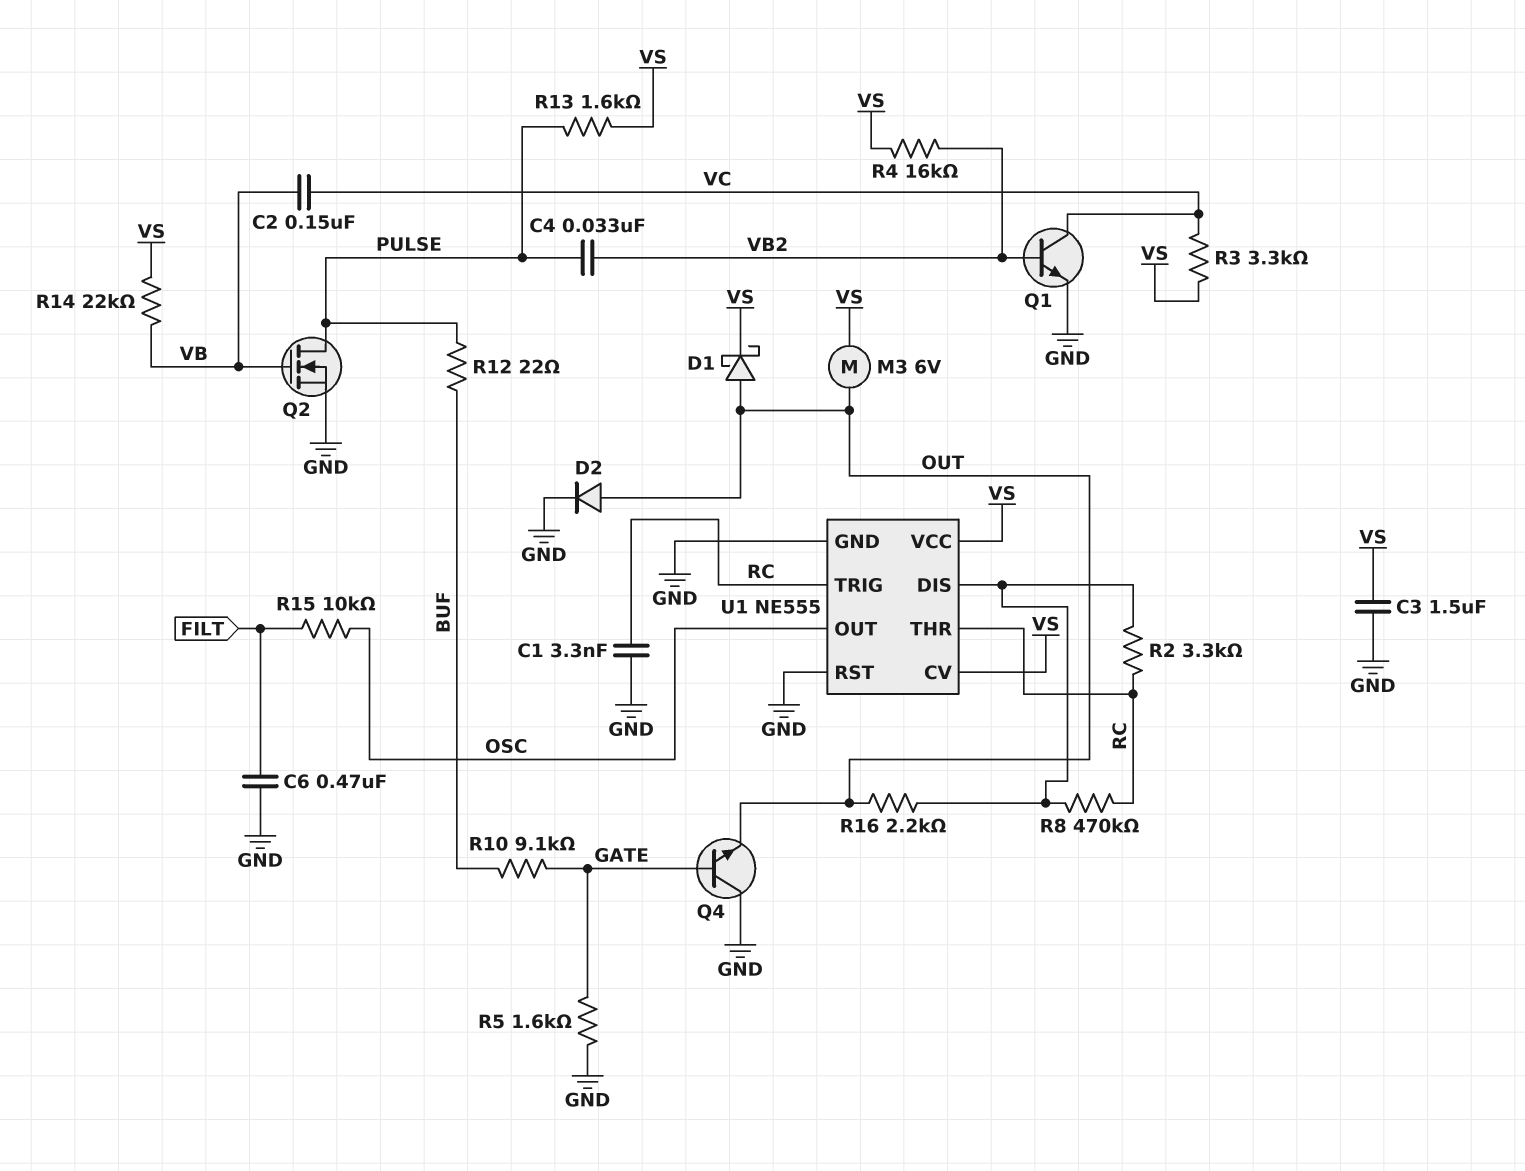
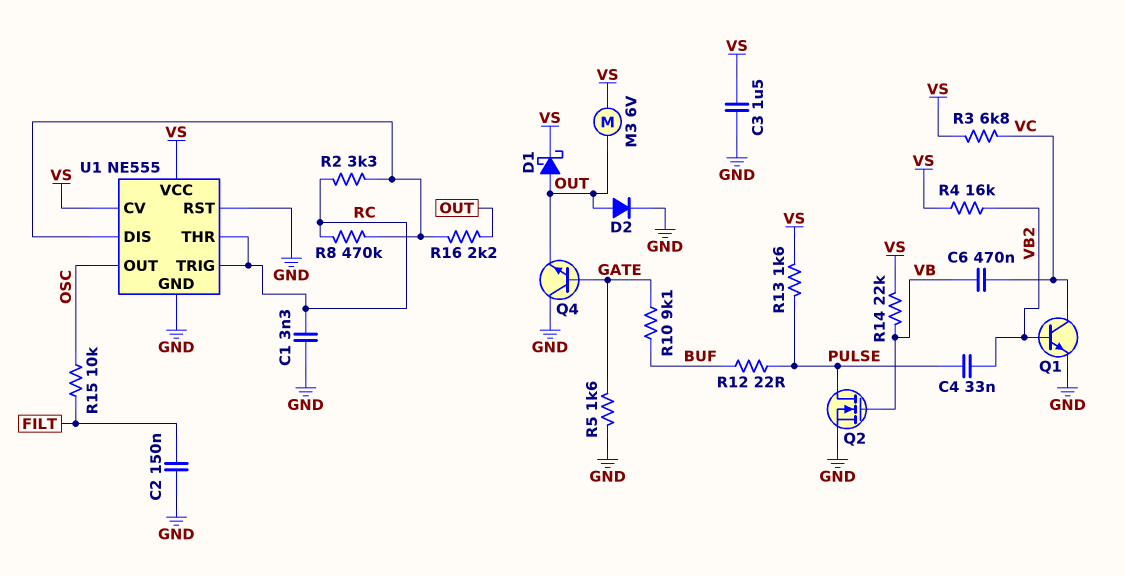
C2: 150nF (VB, VC) -> 150nF (FILT, GND)
C6: 470nF (FILT, GND) -> 470nF (VB, VC)
R3: 3.3k (VC, VS) -> 6.8k (VC, VS)

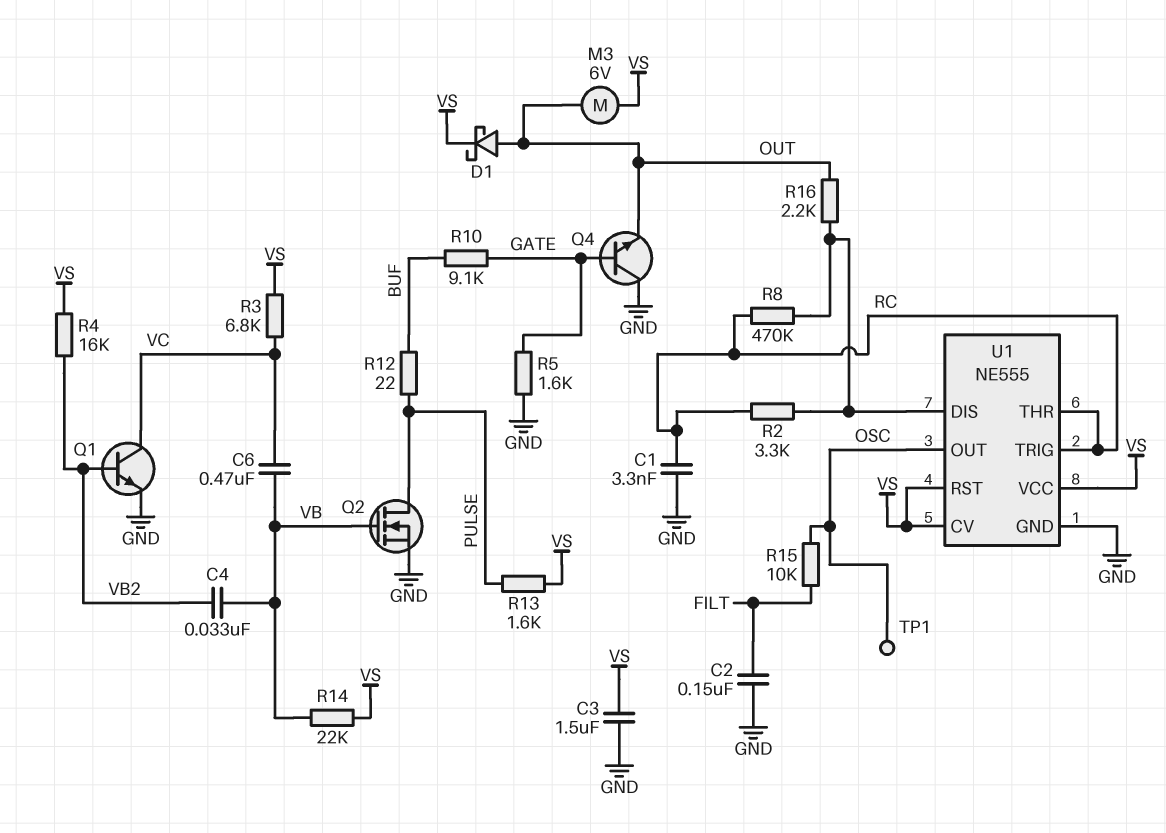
C4: 33nF (PULSE, VB2) -> 33nF (VB, VB2)
D2: diode (A OUT, K GND) -> none
TP1: none -> test point (OSC)
U1 pin RST: GND -> VS

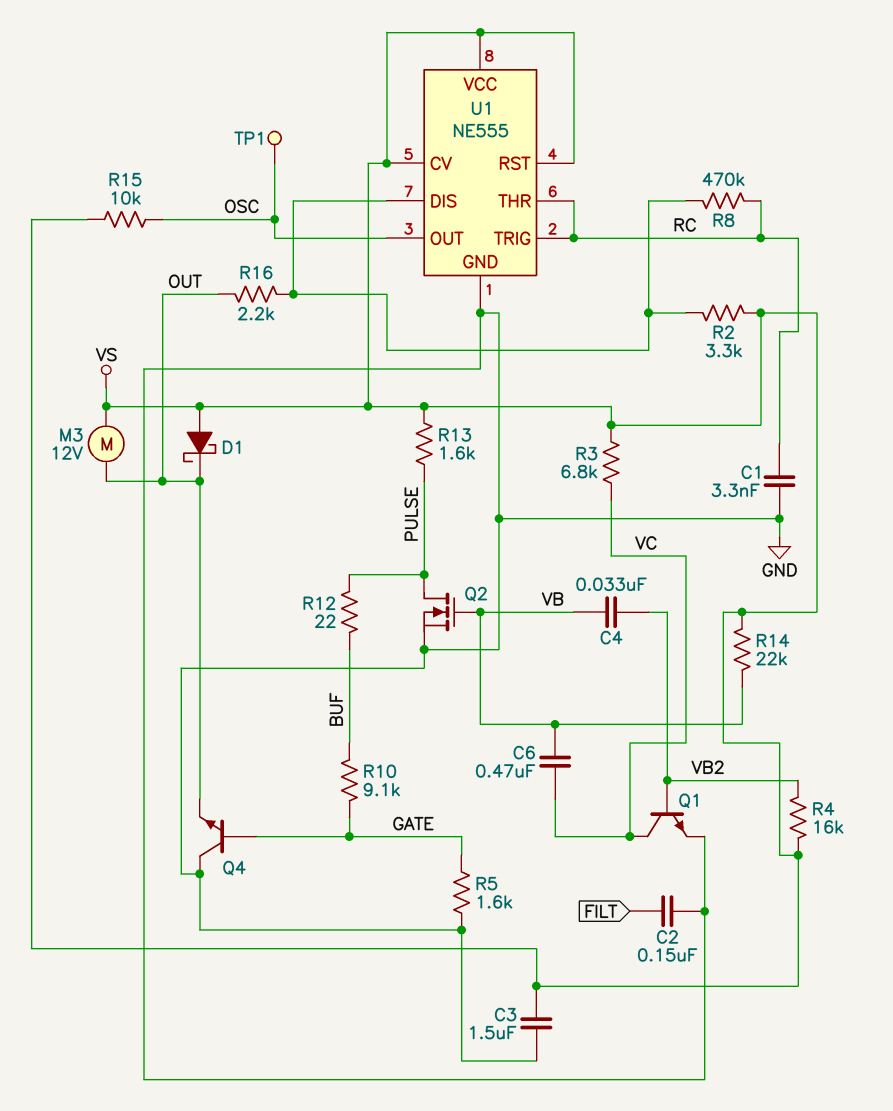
D1: schottky (A OUT, K VS) -> schottky (A VS, K OUT)
M3: motor 6V (OUT, VS) -> motor 12V (OUT, VS)
R2: 3.3k (RC, U1/DIS) -> 3.3k (U1/DIS, VS)
R15: 10k (FILT, OSC) -> 10k (OSC, VS)

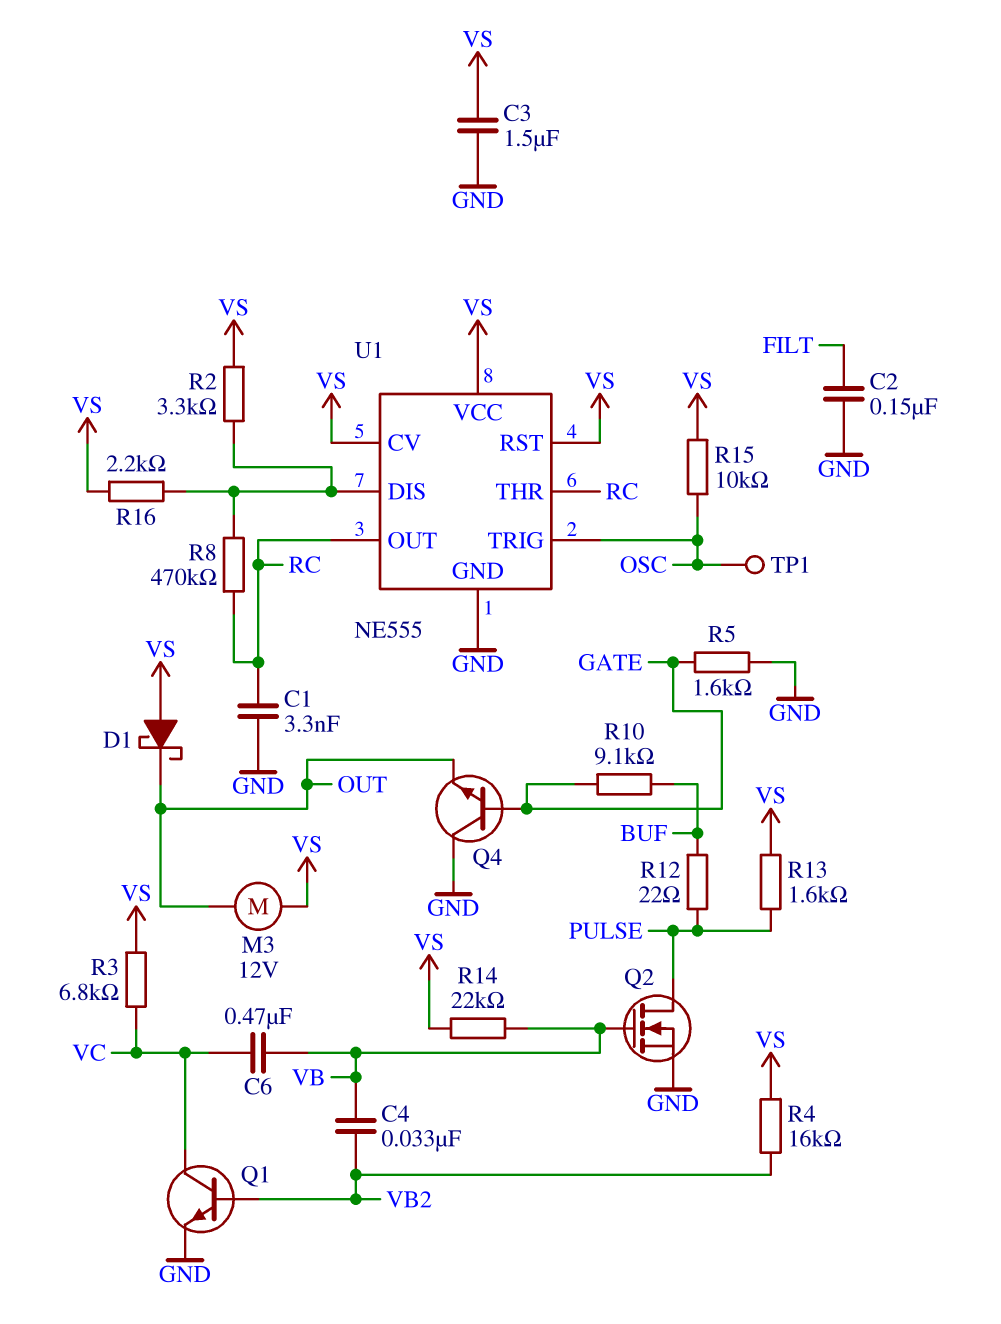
R16: 2.2k (OUT, U1/DIS) -> 2.2k (U1/DIS, VS)
U1 pin OUT: OSC -> RC
U1 pin TRIG: RC -> OSC

